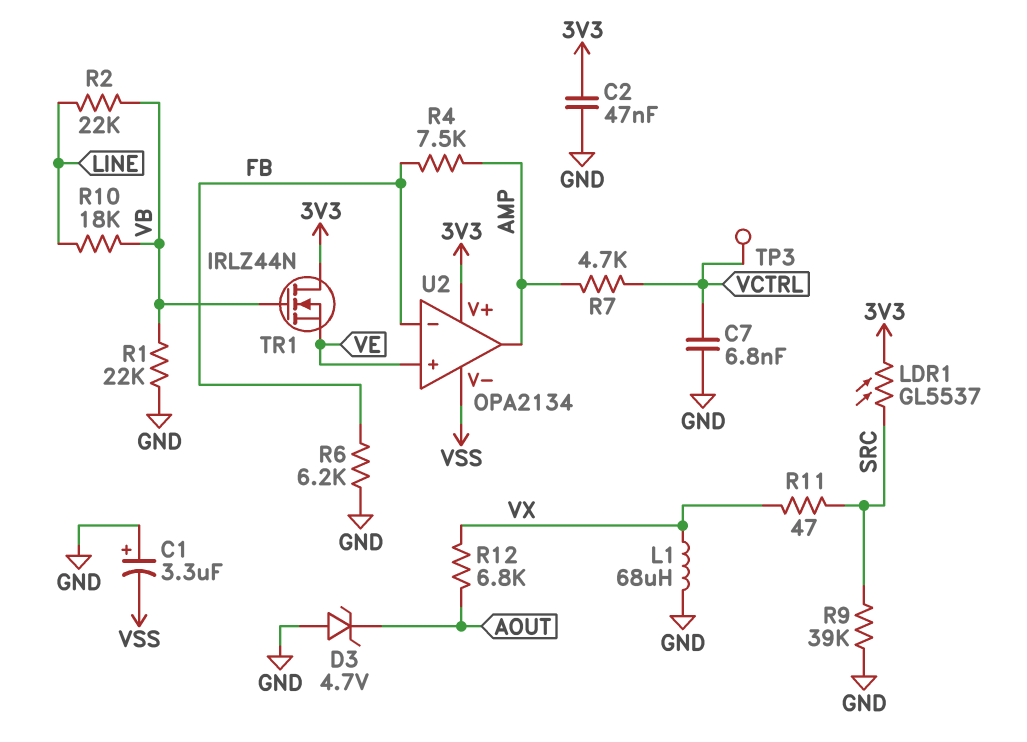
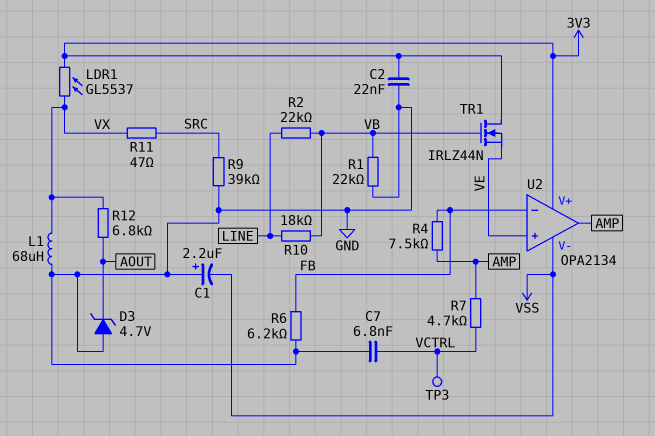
C1: 3.3uF (plus GND, minus VSS) -> 2.2uF (plus GND, minus VSS)
C2: 47nF (3V3, GND) -> 22nF (3V3, GND)
LDR1: GL5537 (3V3, SRC) -> GL5537 (3V3, VX)

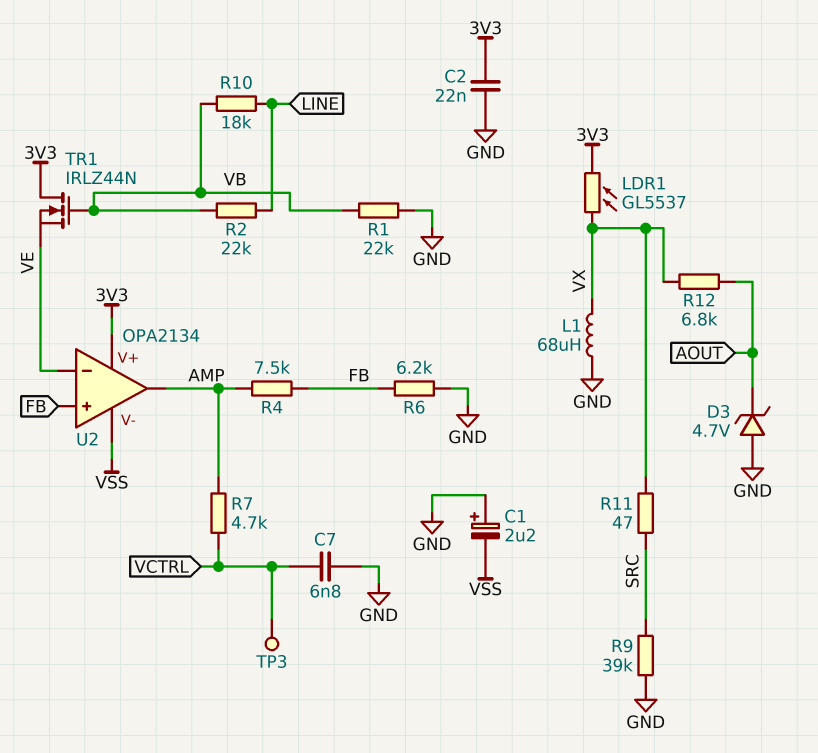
U2 pin in+: VE -> FB
U2 pin in-: FB -> VE

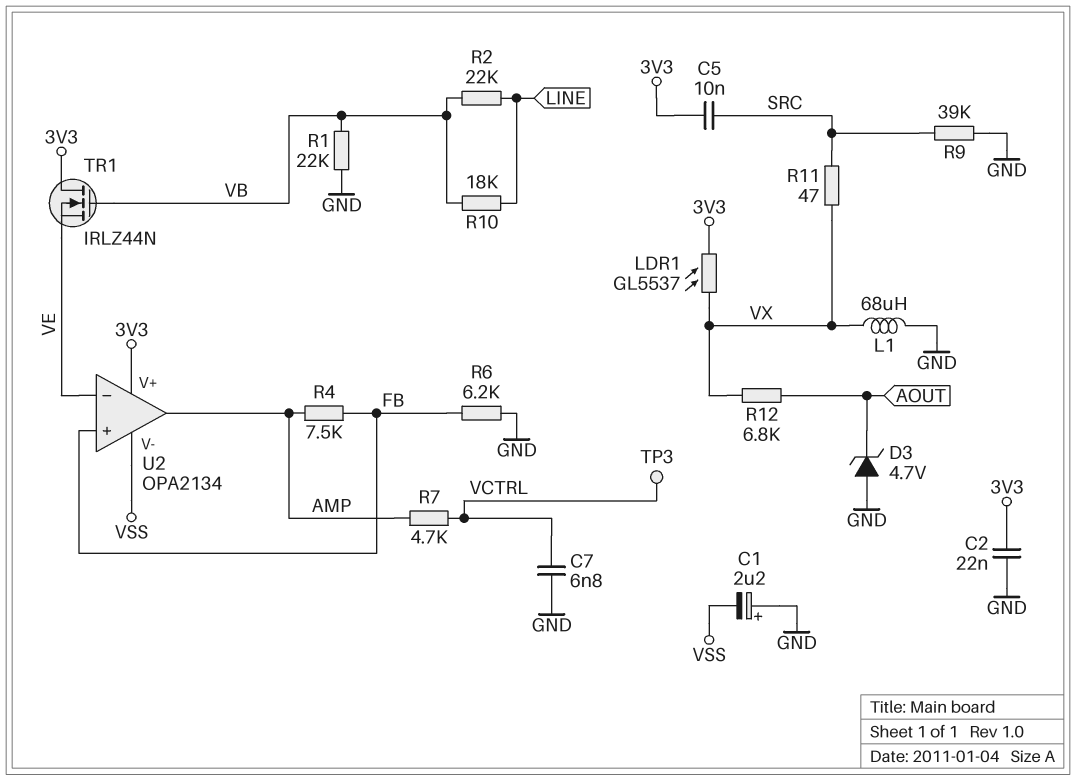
C5: none -> 10nF (3V3, SRC)

